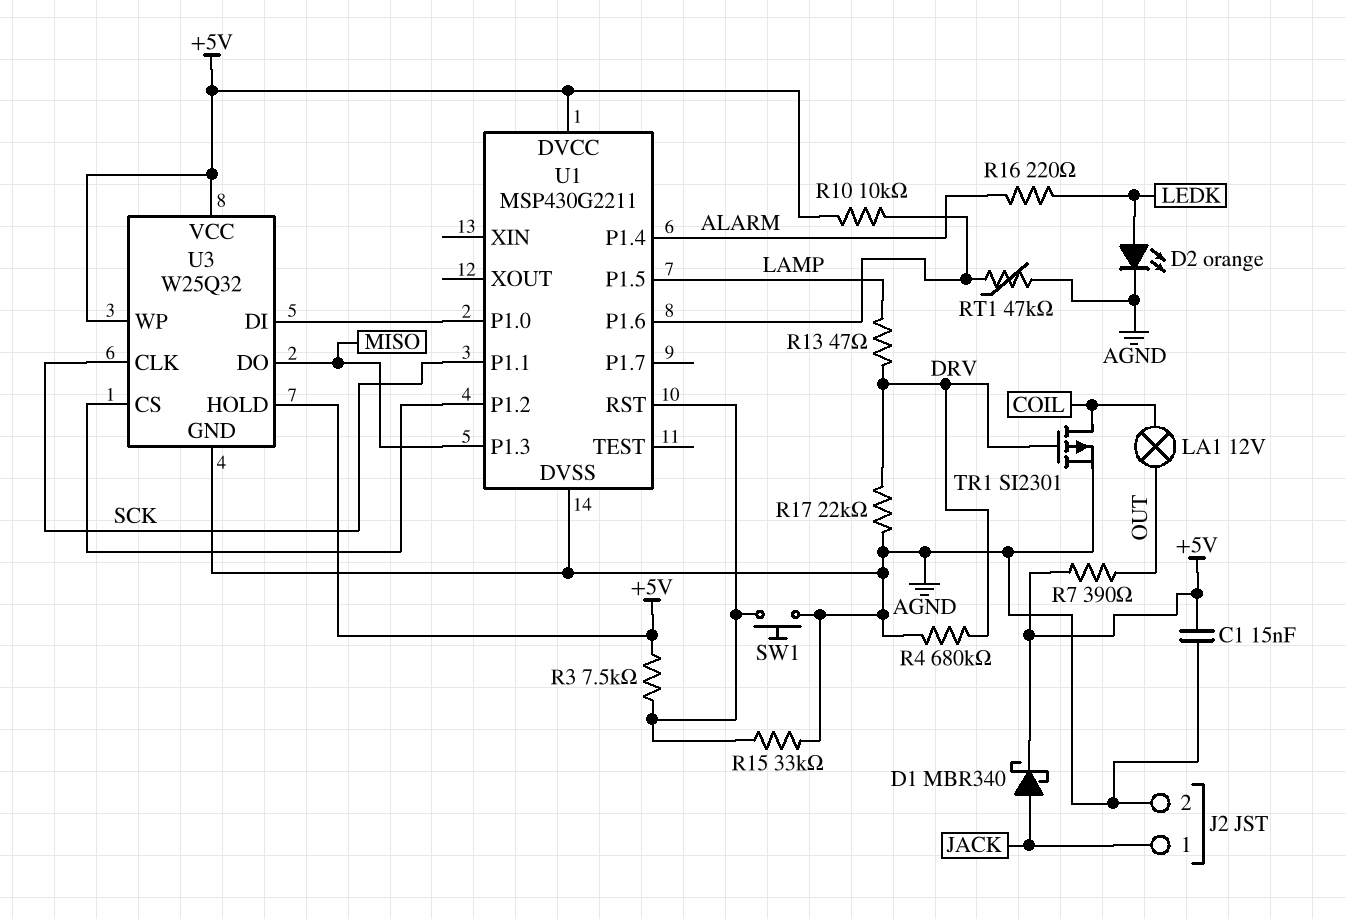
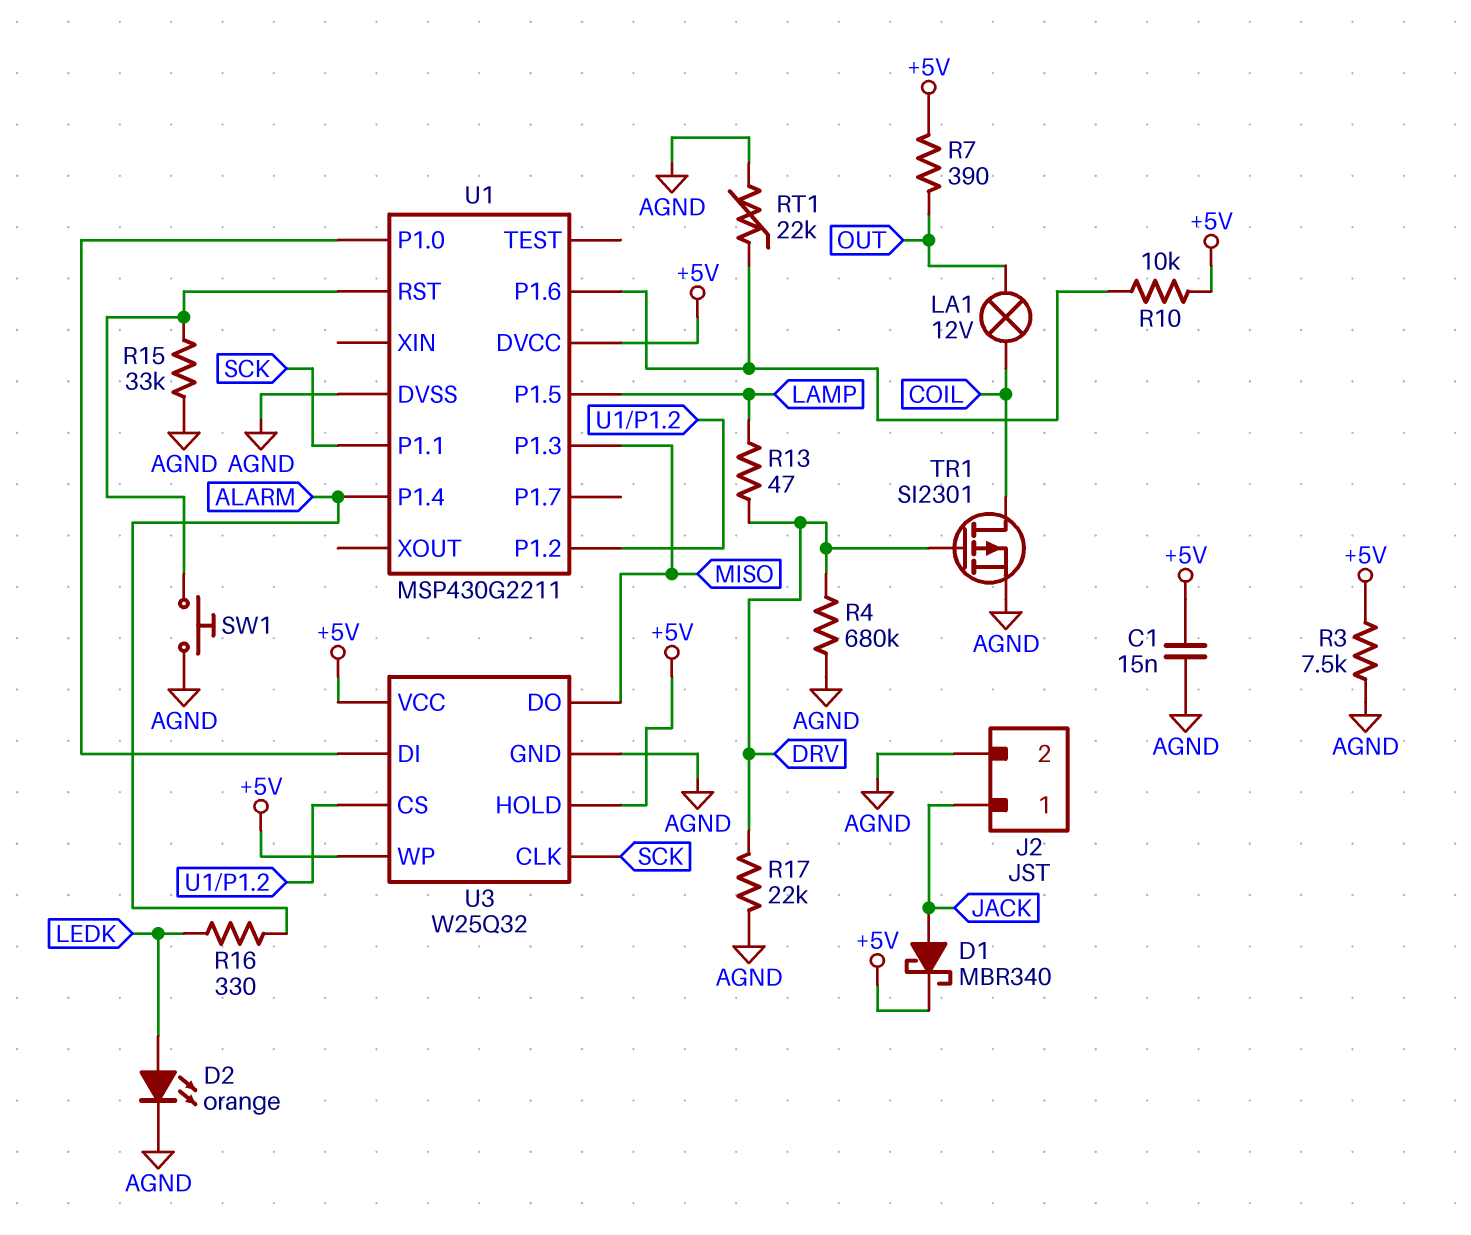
R3: 7.5k (+5V, U1/RST) -> 7.5k (+5V, AGND)
R16: 220 (ALARM, LEDK) -> 330 (ALARM, LEDK)
RT1: 47k (AGND, U1/P1.6) -> 22k (AGND, U1/P1.6)

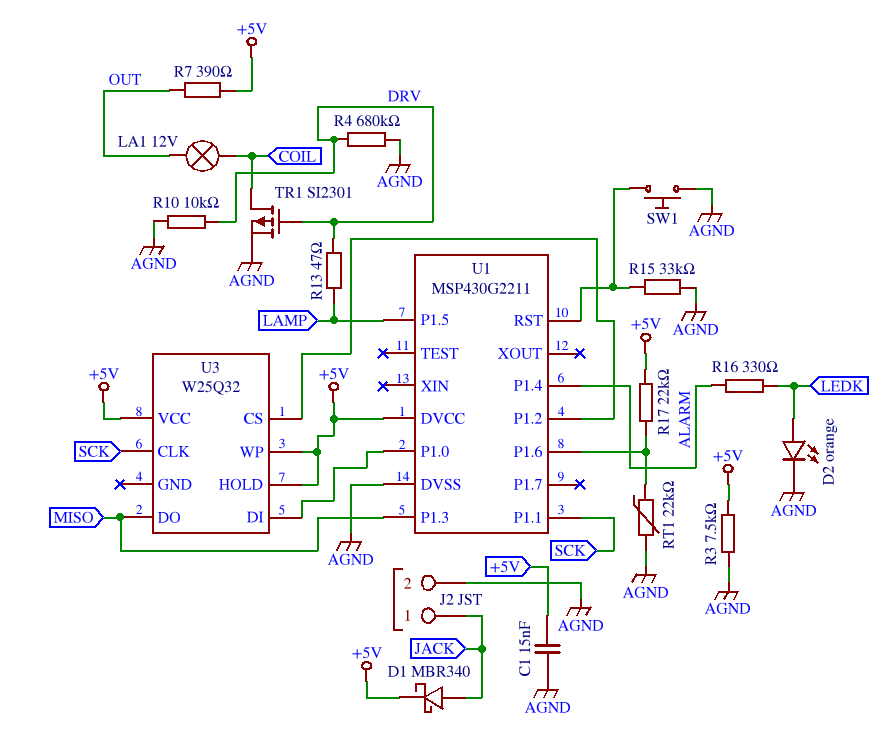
R10: 10k (+5V, U1/P1.6) -> 10k (AGND, DRV)
R17: 22k (AGND, DRV) -> 22k (+5V, U1/P1.6)
U3 pin GND: AGND -> none

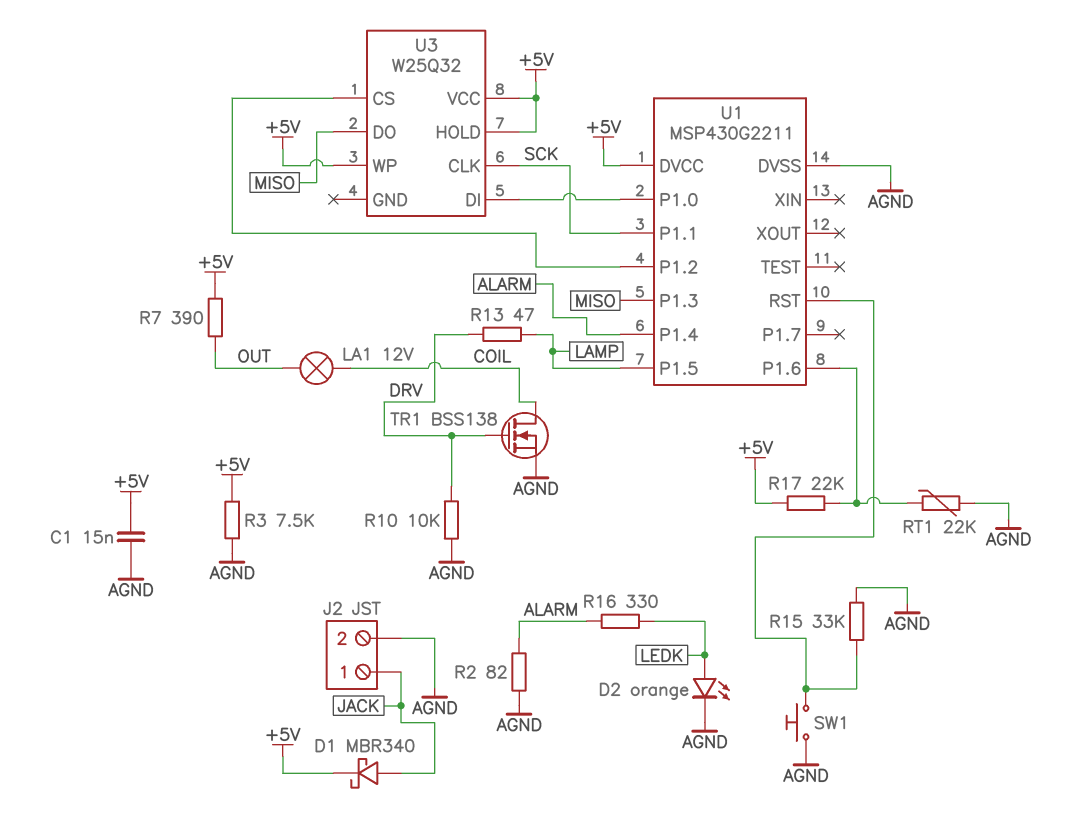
R2: none -> 82 (AGND, ALARM)
R4: 680k (AGND, DRV) -> none
TR1: PMOS SI2301 (G DRV, D COIL, S AGND) -> NMOS BSS138 (G DRV, D COIL, S AGND)

